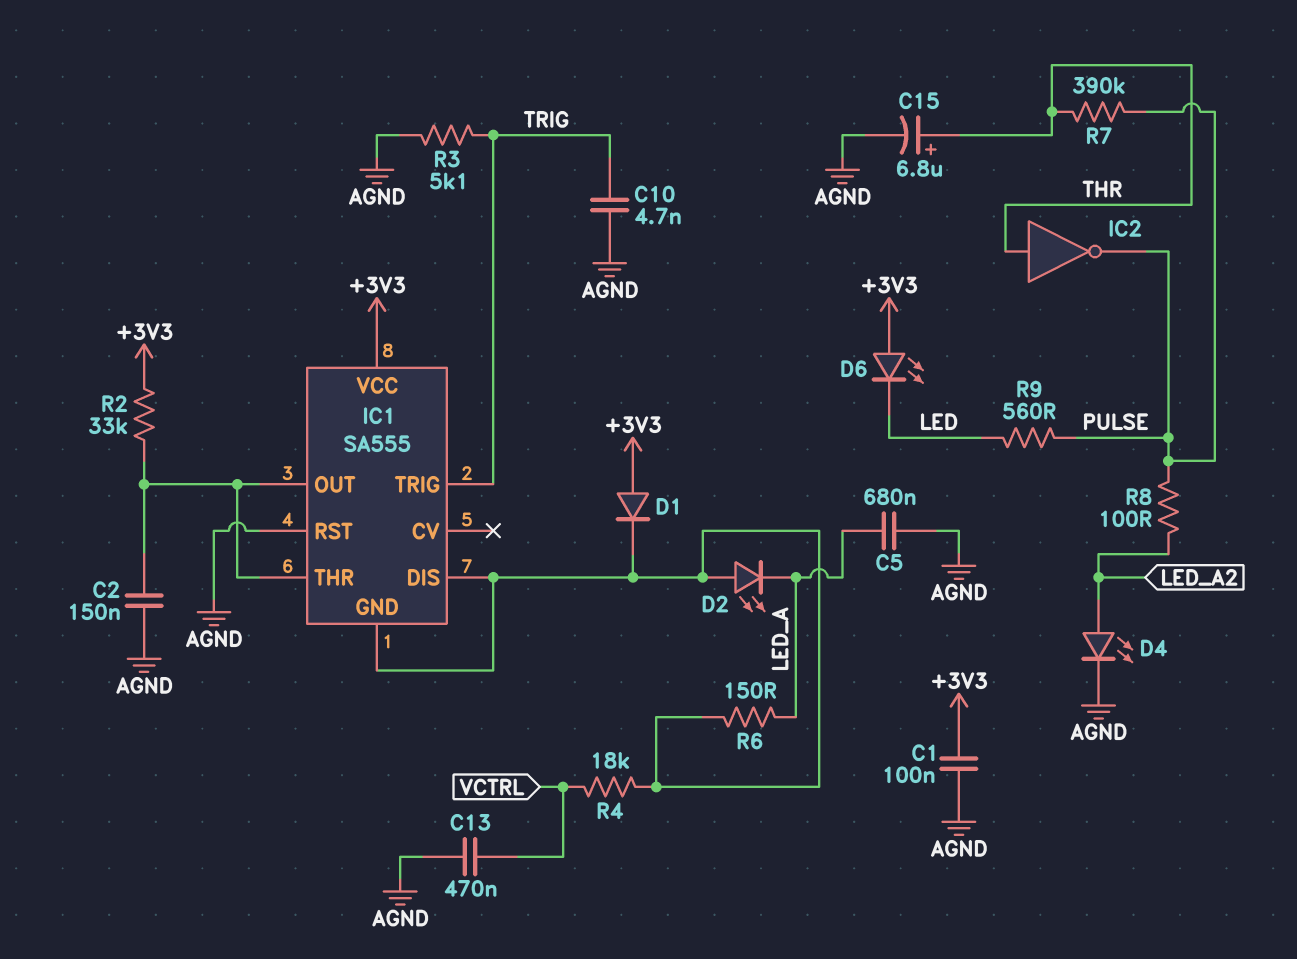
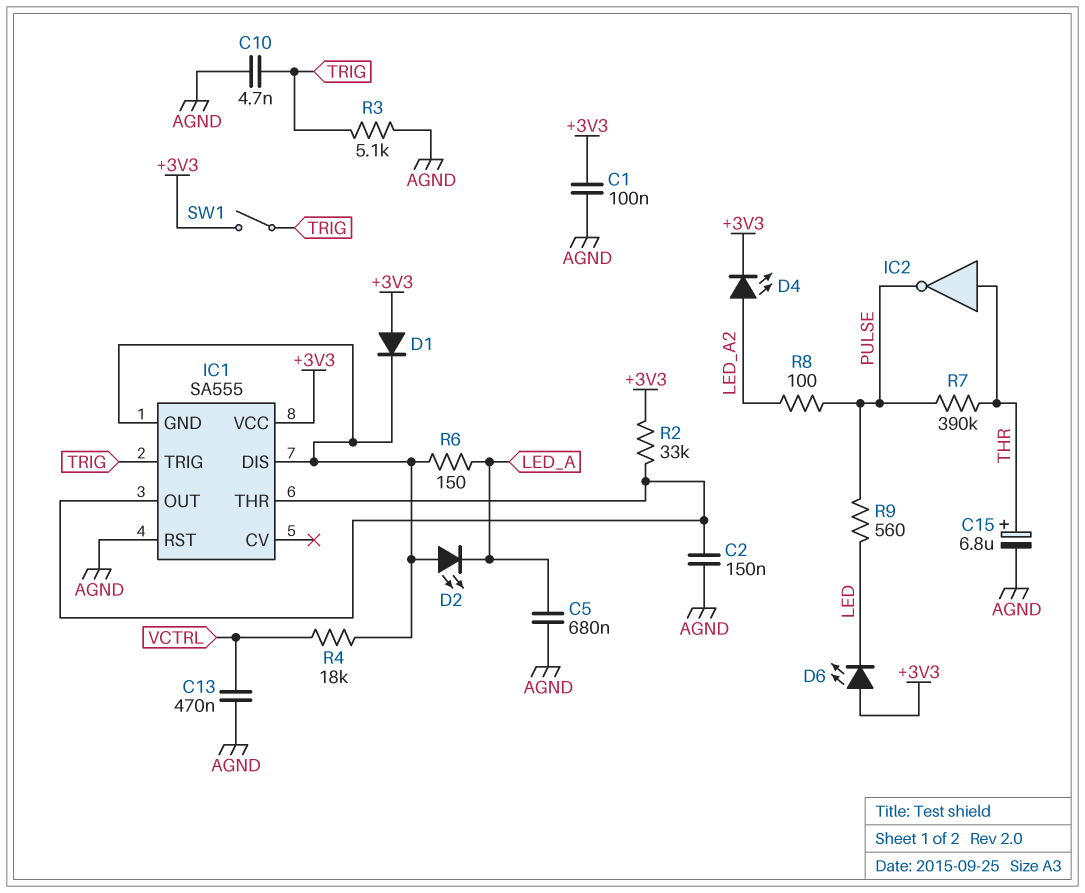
D4: LED (A LED_A2, K AGND) -> LED (A LED_A2, K +3V3)
SW1: none -> switch (+3V3, TRIG)

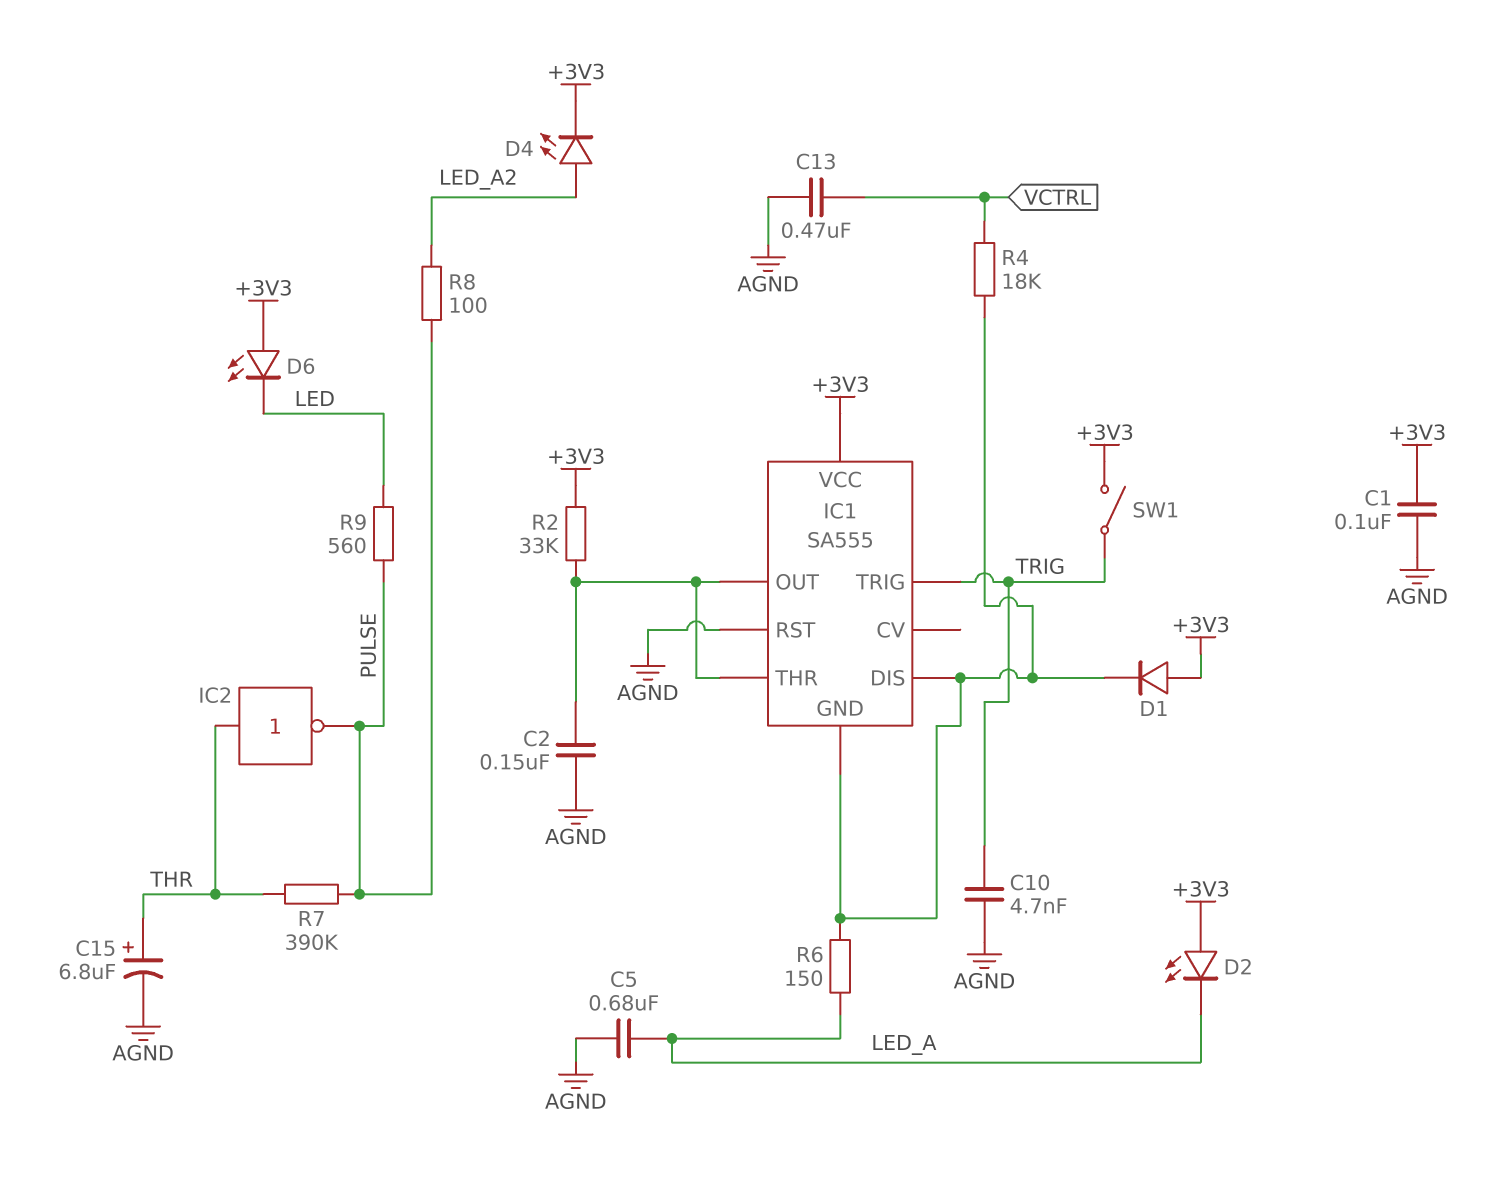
D2: LED (A IC1/DIS, K LED_A) -> LED (A +3V3, K LED_A)
R3: 5.1k (AGND, TRIG) -> none

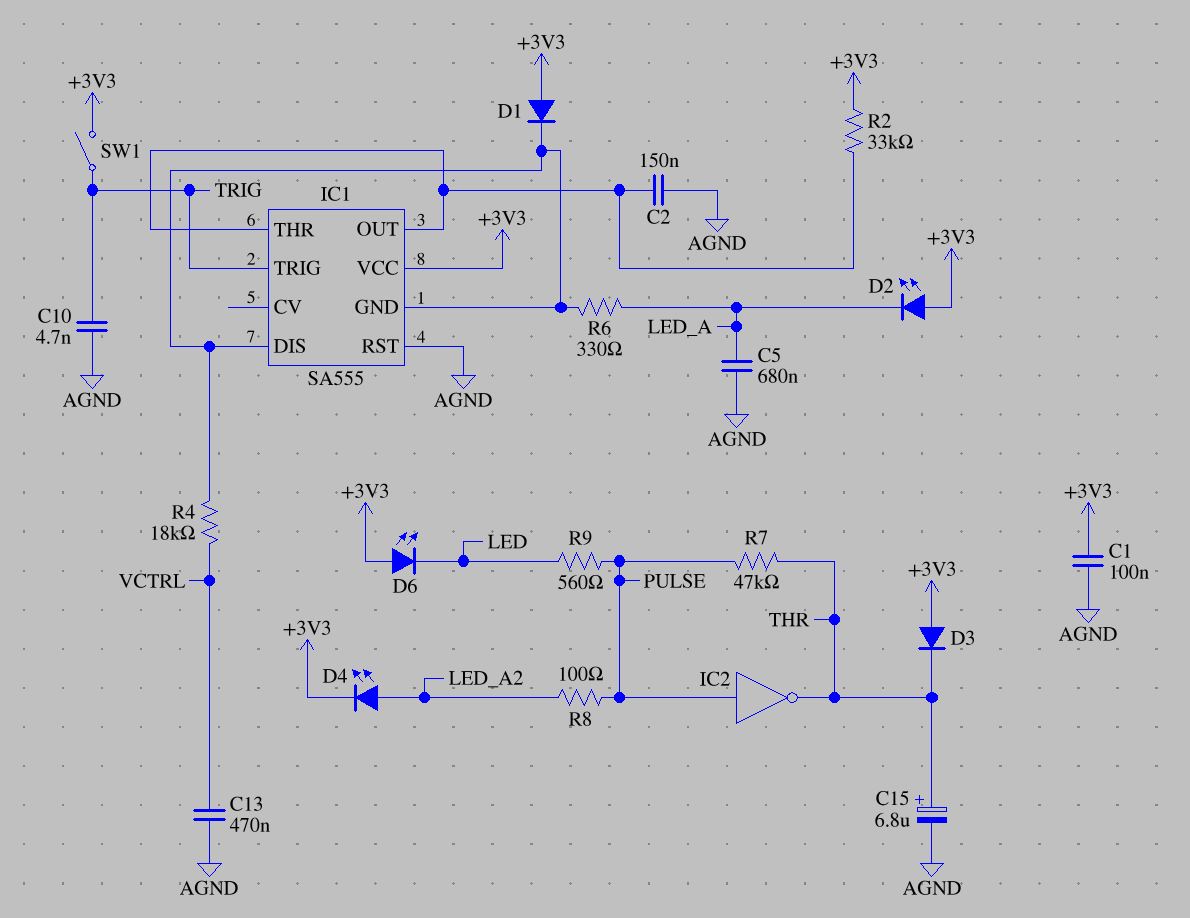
D3: none -> diode (A +3V3, K THR)
IC2: NOT (in THR, out PULSE) -> NOT (in PULSE, out THR)
R6: 150 (IC1/DIS, LED_A) -> 330 (IC1/DIS, LED_A)
R7: 390k (PULSE, THR) -> 47k (PULSE, THR)

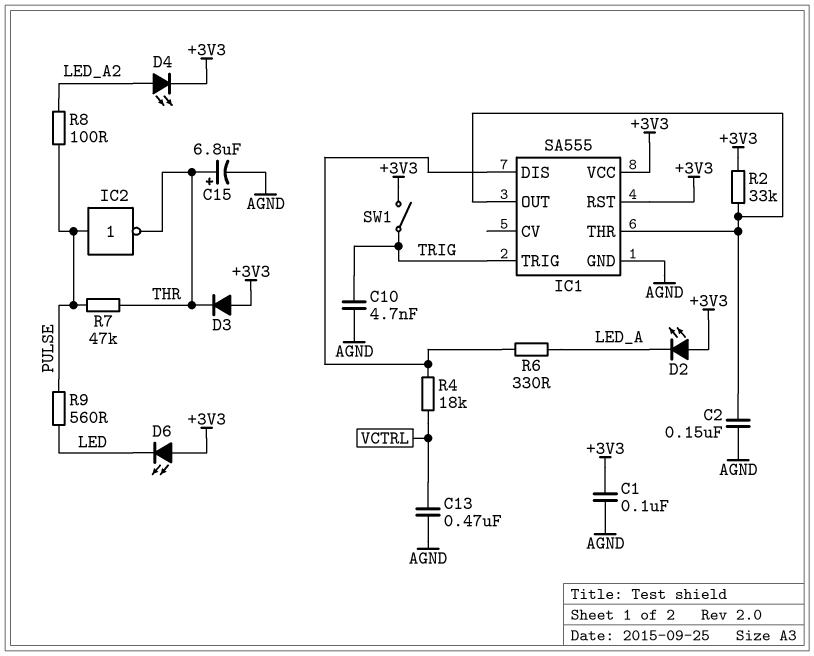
C5: 680nF (AGND, LED_A) -> none
D1: diode (A +3V3, K IC1/DIS) -> none
IC1 pin GND: IC1/DIS -> AGND
IC1 pin RST: AGND -> +3V3

